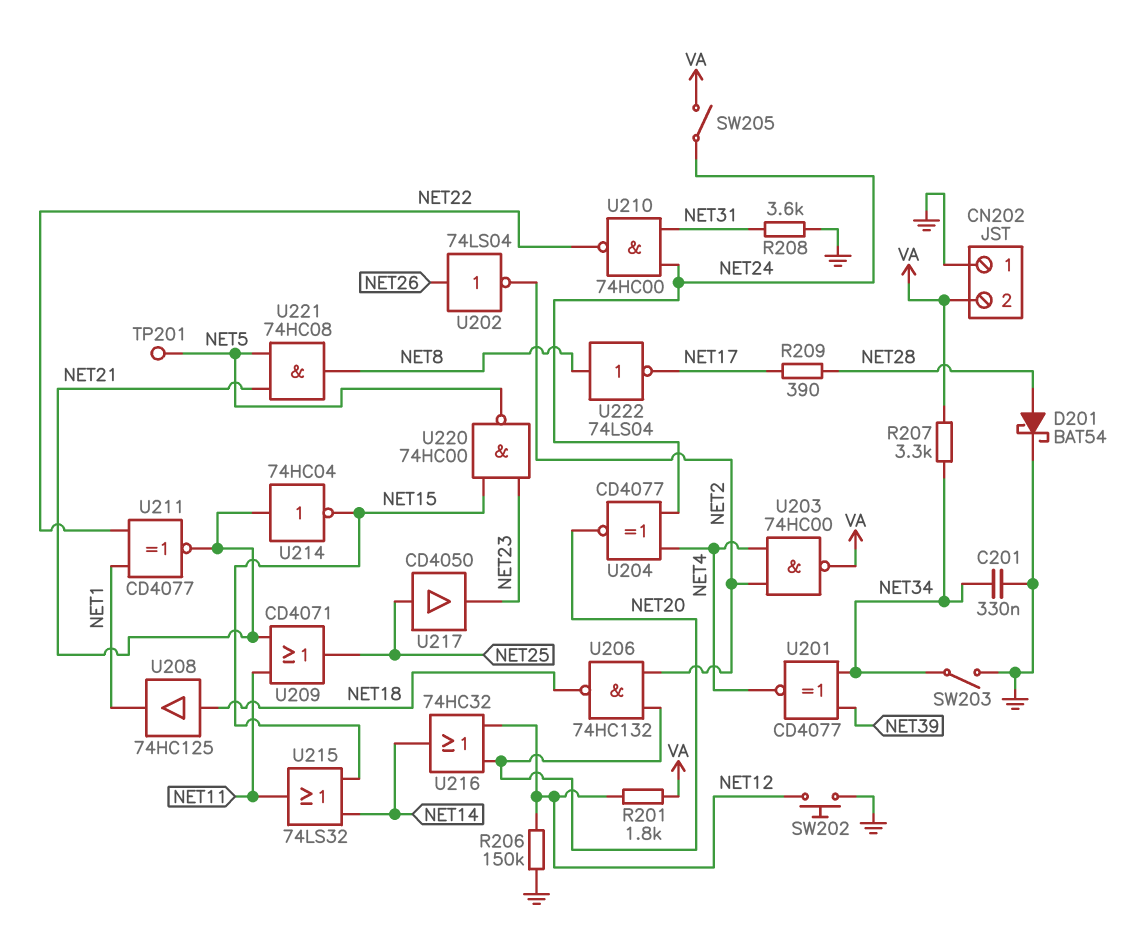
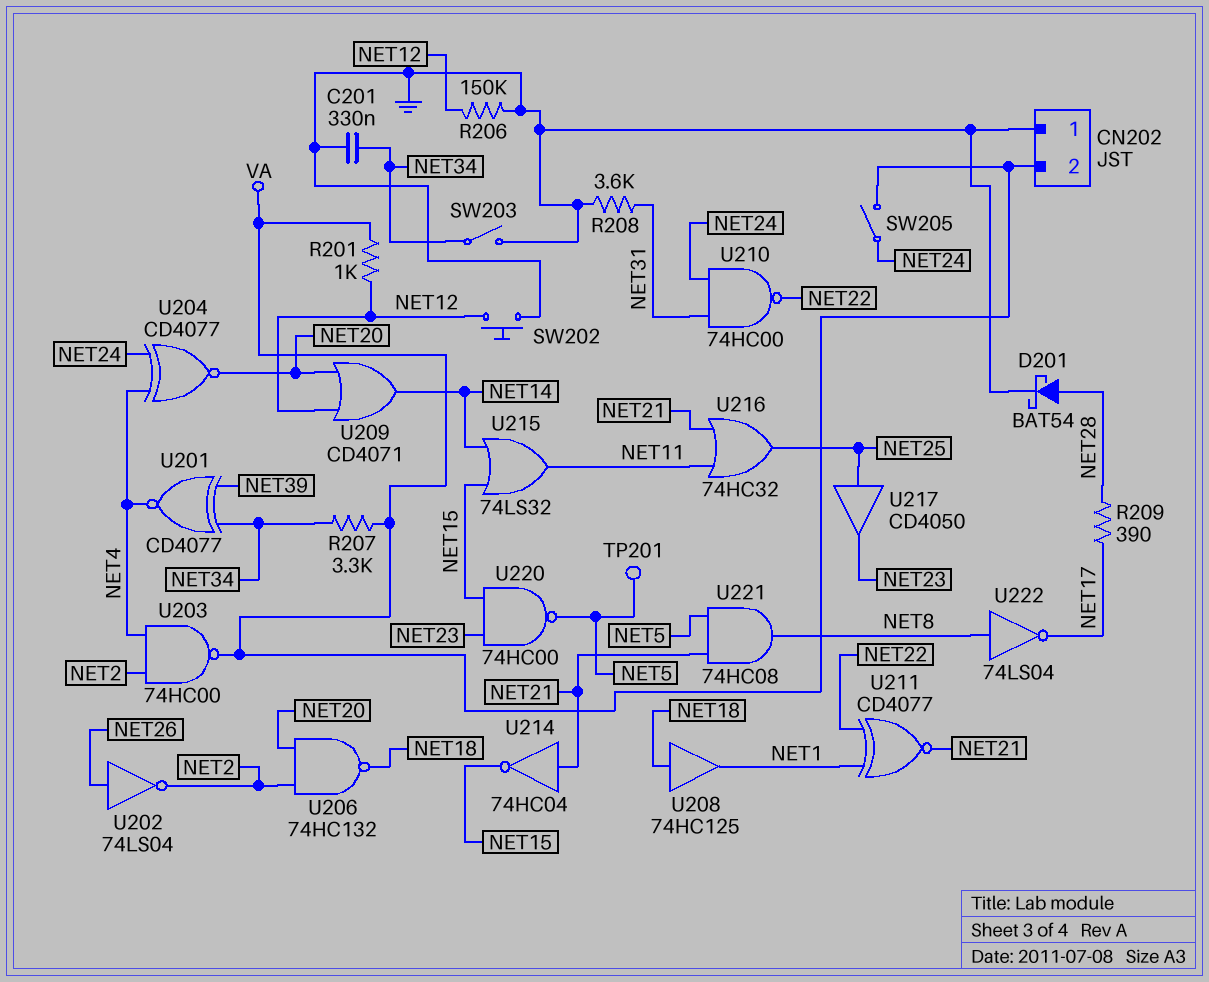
R201: 1.8k (NET12, VA) -> 1k (NET12, VA)
U209: OR CD4071 (in NET11, in NET21, out NET25) -> OR CD4071 (in NET12, in NET20, out NET14)
U216: OR 74HC32 (in NET12, in NET20, out NET14) -> OR 74HC32 (in NET11, in NET21, out NET25)

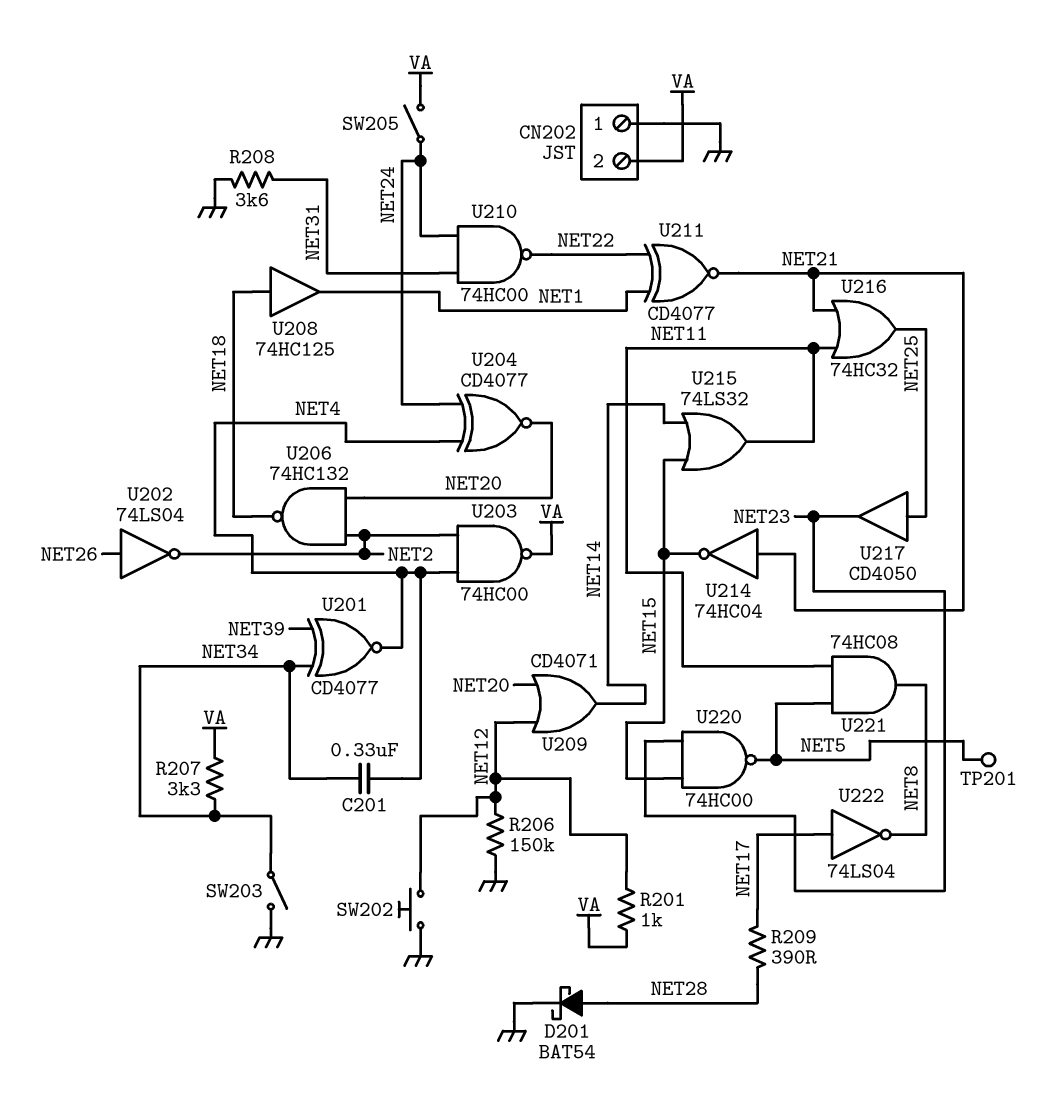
C201: 330nF (GND, NET34) -> 330nF (NET4, NET34)
U221: AND 74HC08 (in NET5, in NET21, out NET8) -> AND 74HC08 (in NET5, in NET11, out NET8)
U222: NOT 74LS04 (in NET8, out NET17) -> NOT 74LS04 (in NET17, out NET8)

